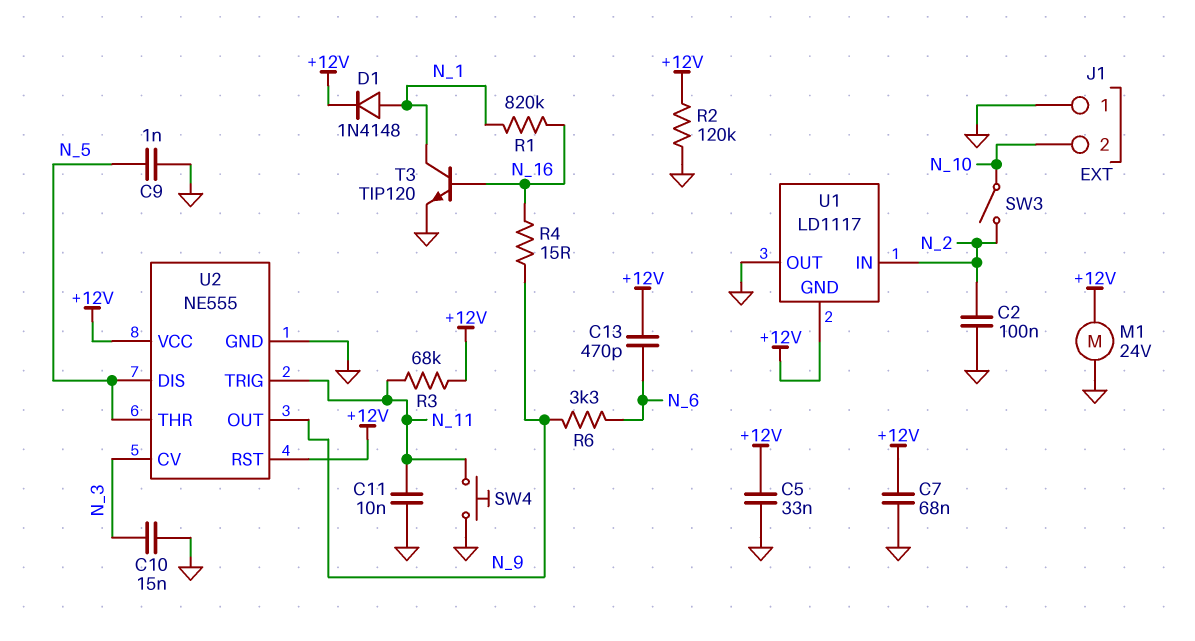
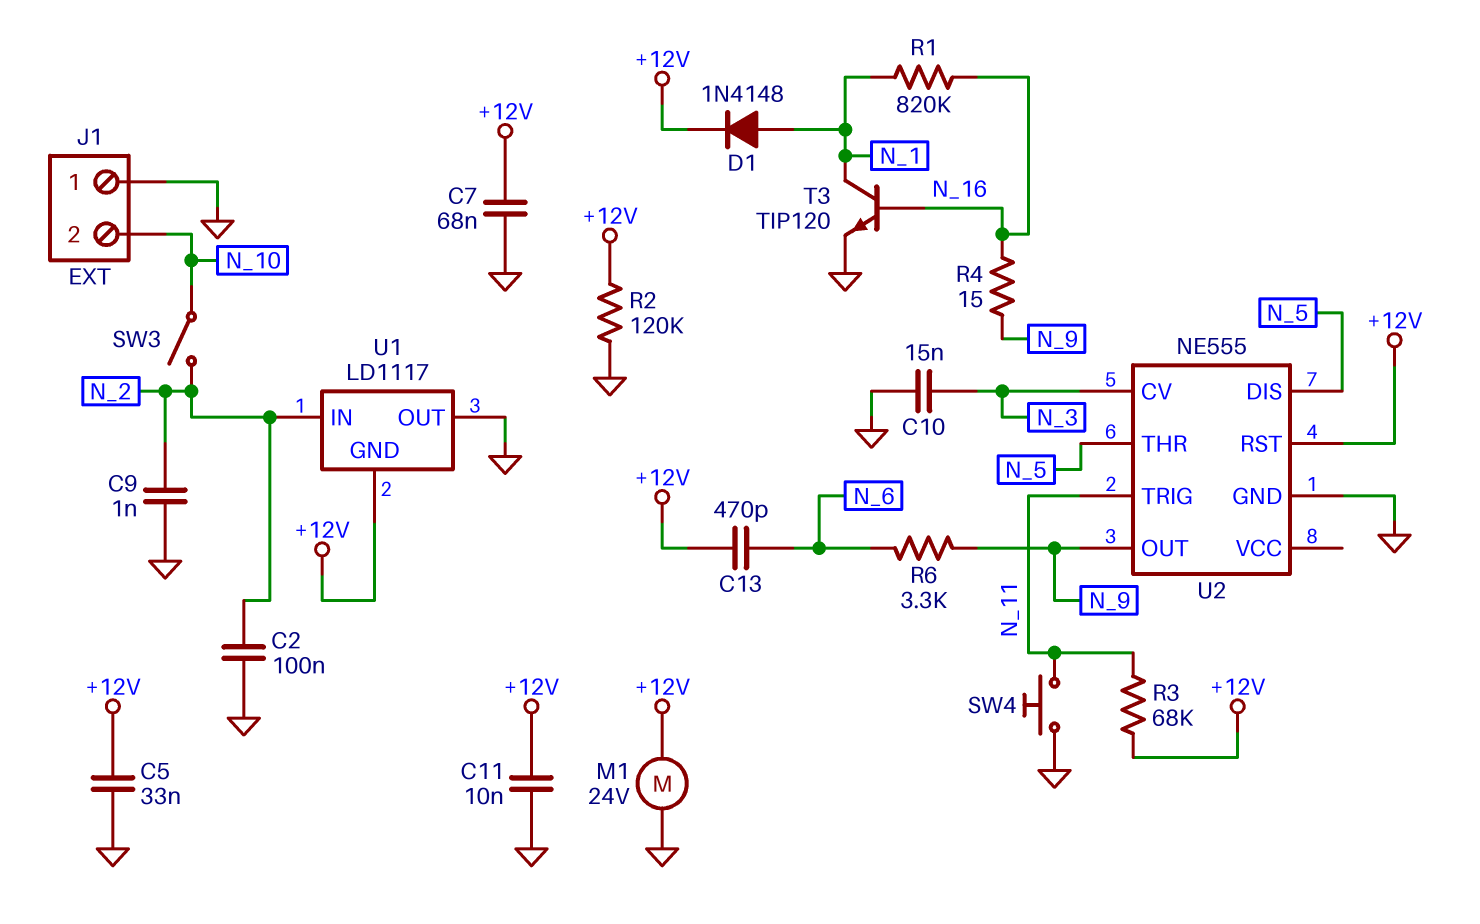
C9: 1nF (GND, N_5) -> 1nF (GND, N_2)
C11: 10nF (GND, N_11) -> 10nF (+12V, GND)
U2 pin VCC: +12V -> none

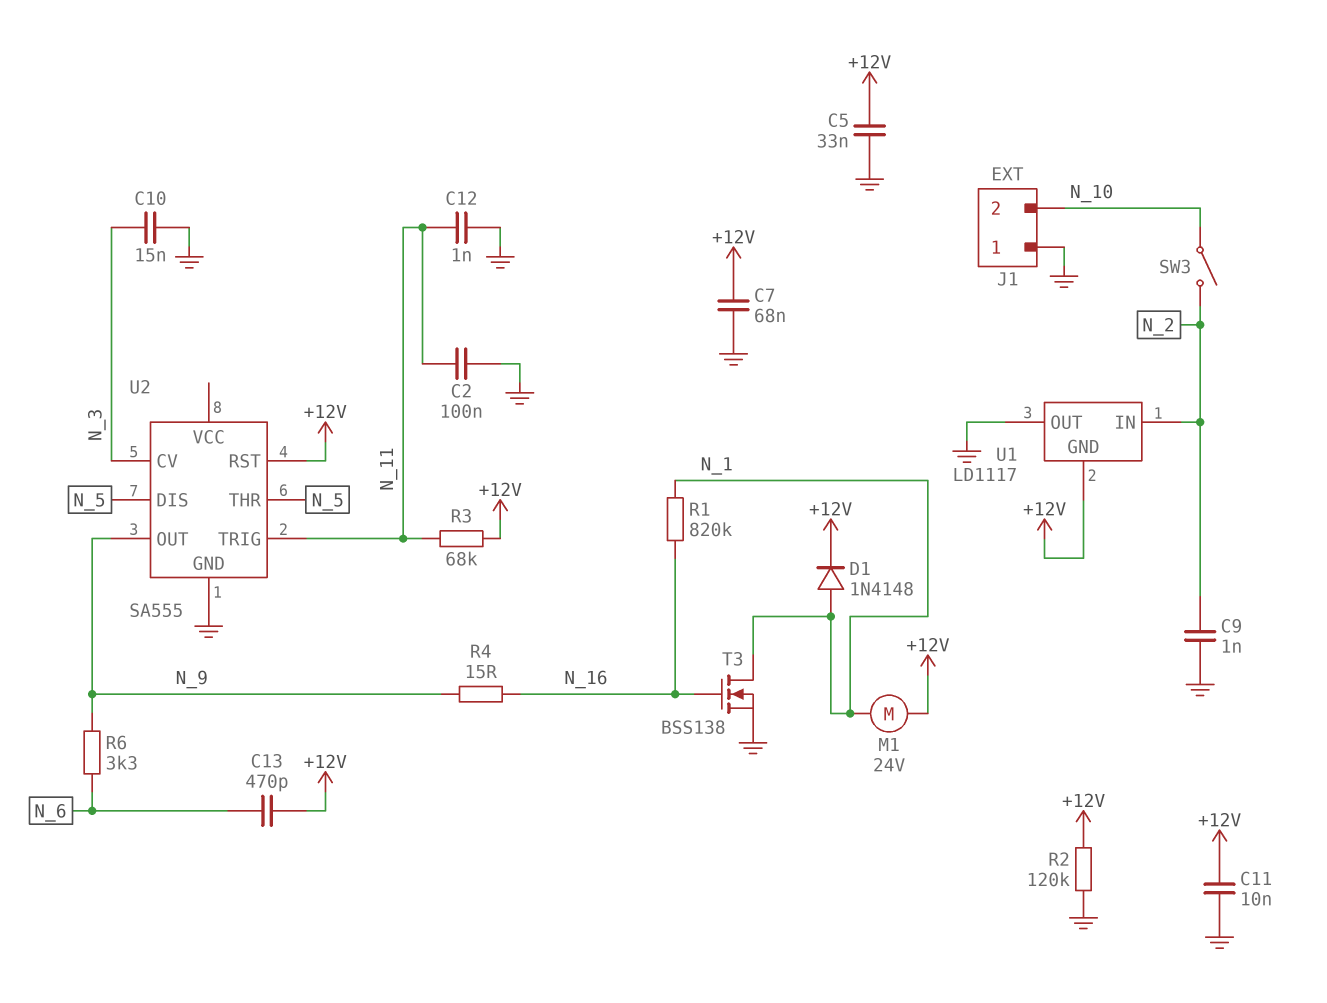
C2: 100nF (GND, N_2) -> 100nF (GND, N_11)
C12: none -> 1nF (GND, N_11)
M1: motor 24V (+12V, GND) -> motor 24V (+12V, N_1)
SW4: button (GND, N_11) -> none
T3: NPN TIP120 (B N_16, C N_1, E GND) -> NMOS BSS138 (G N_16, D N_1, S GND)
U2: NE555 -> SA555

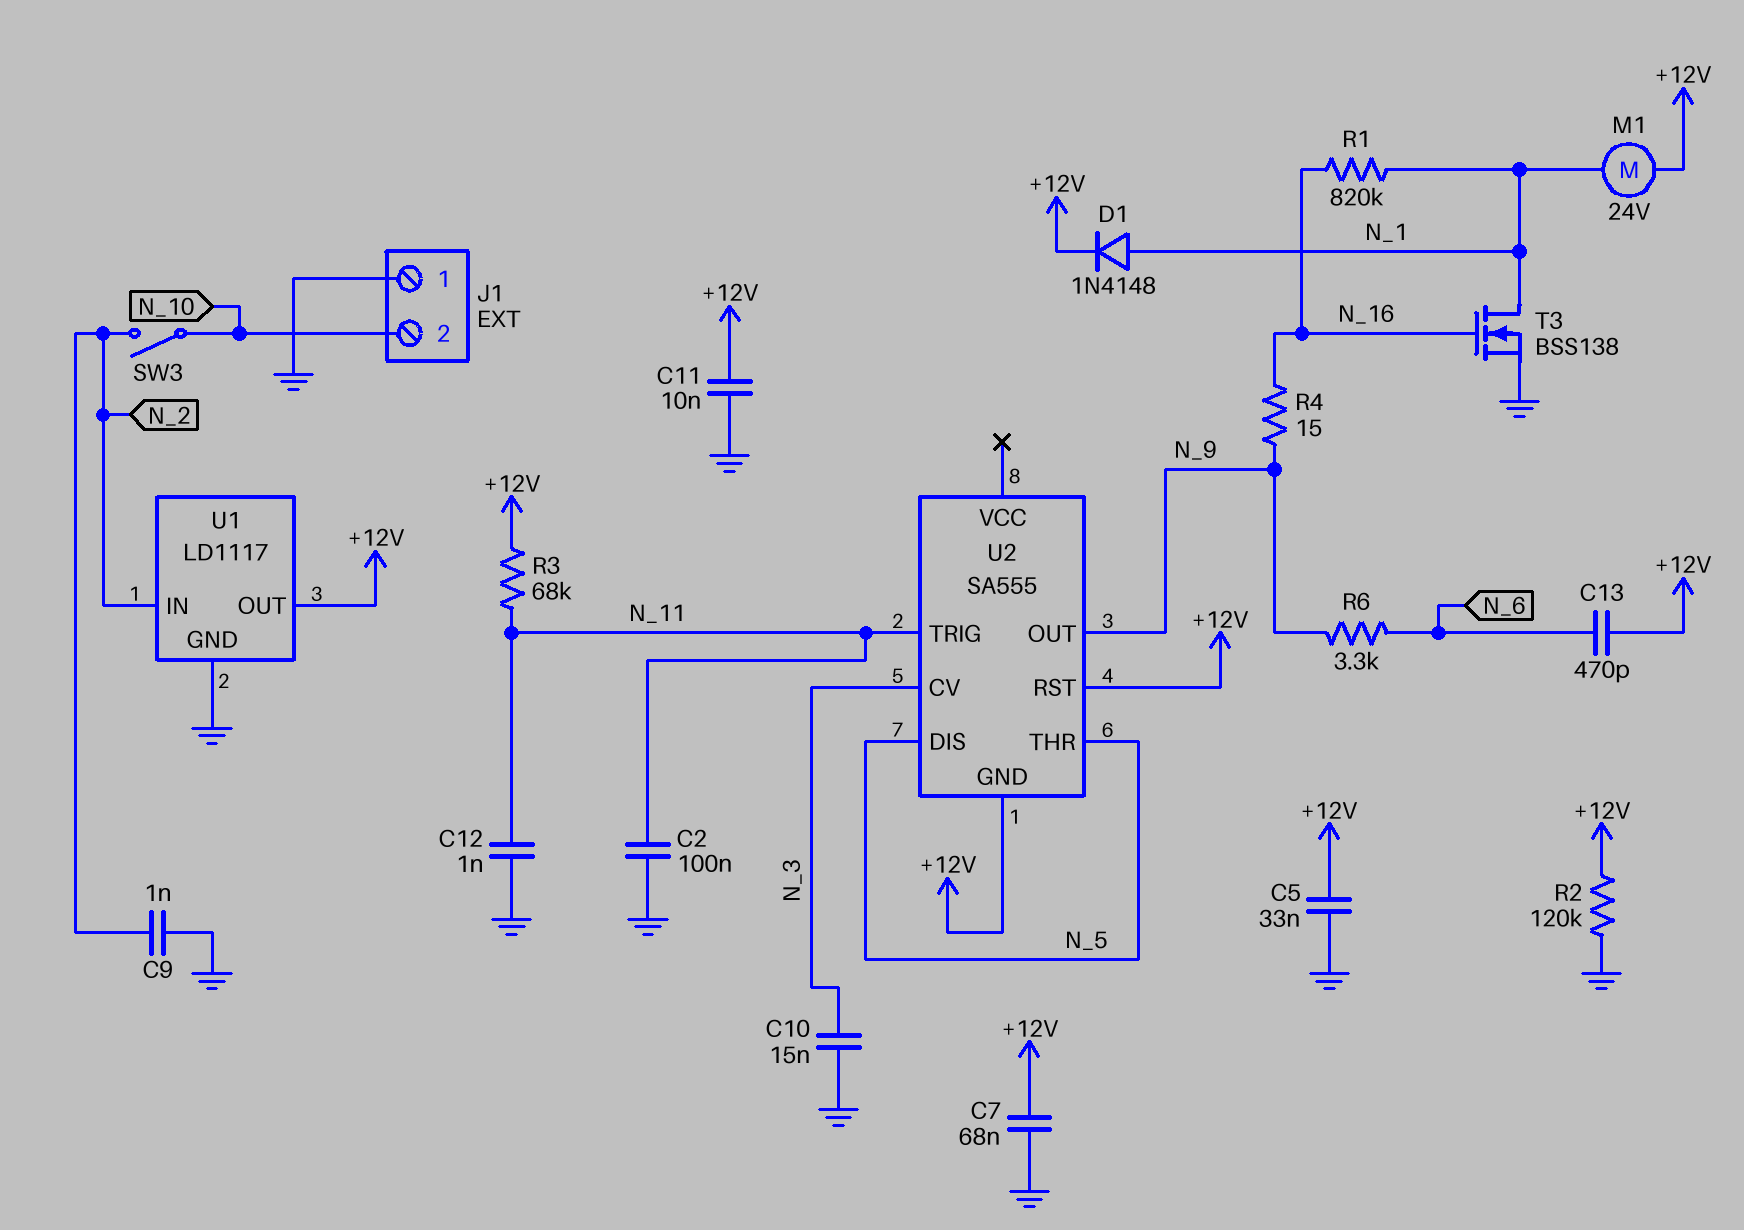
U1 pin GND: +12V -> GND
U1 pin OUT: GND -> +12V
U2 pin GND: GND -> +12V

